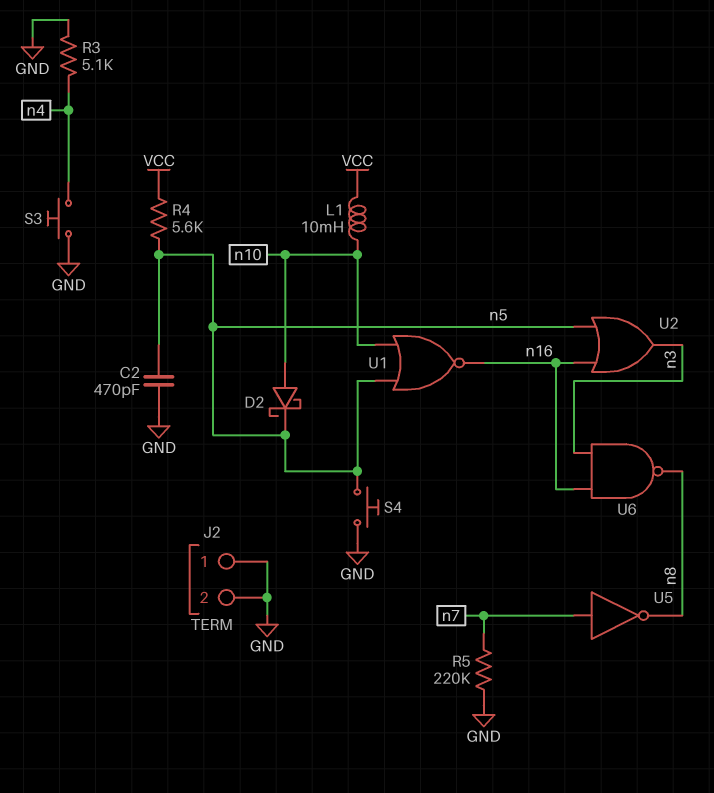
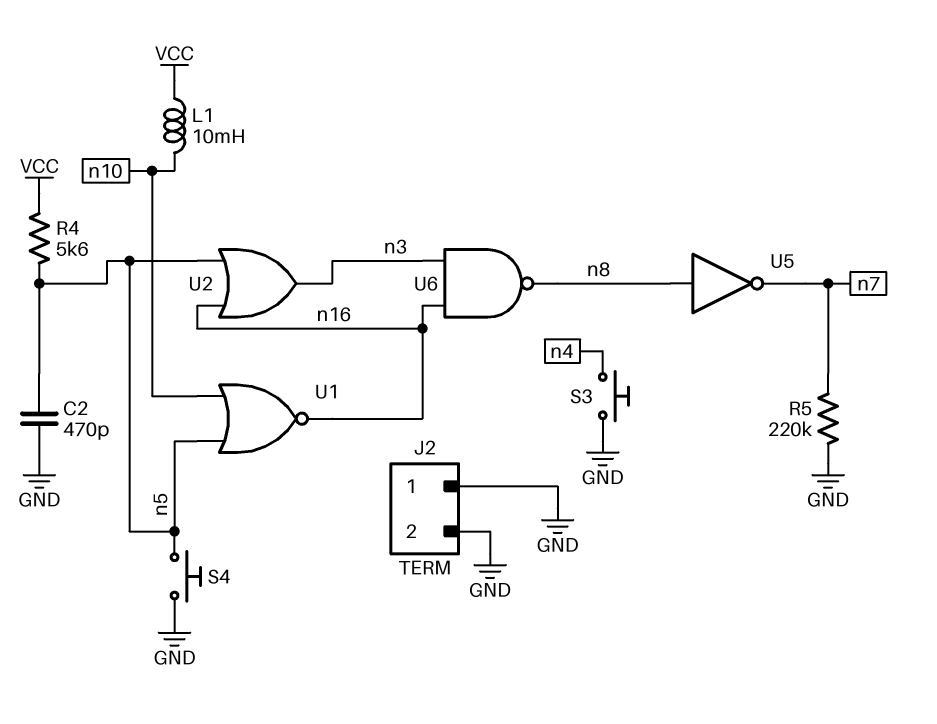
D2: schottky (A n10, K n5) -> none
R3: 5.1k (GND, n4) -> none
U5: NOT (in n7, out n8) -> NOT (in n8, out n7)

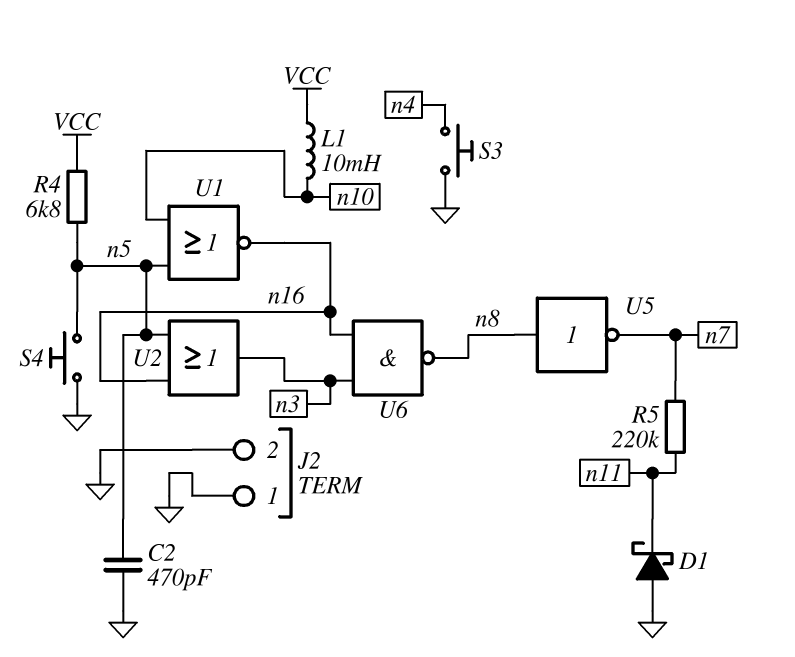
D1: none -> schottky (A GND, K n11)
R4: 5.6k (VCC, n5) -> 6.8k (VCC, n5)
R5: 220k (GND, n7) -> 220k (n7, n11)

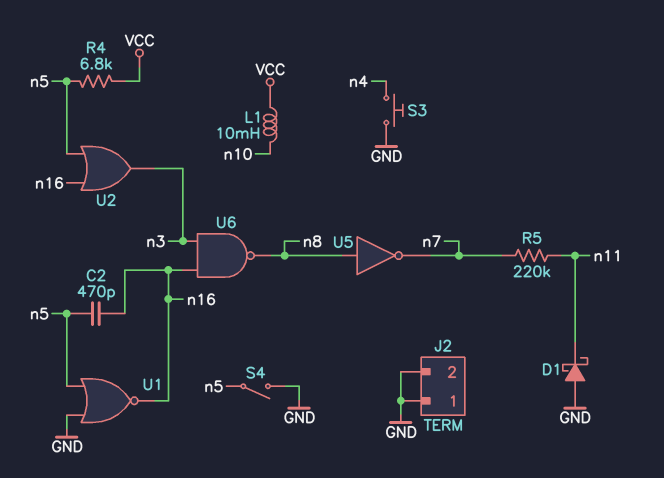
C2: 470pF (GND, n5) -> 470pF (n5, n16)
S4: button (GND, n5) -> switch (GND, n5)
U1: NOR (in n5, in n10, out n16) -> NOR (in GND, in n5, out n16)

